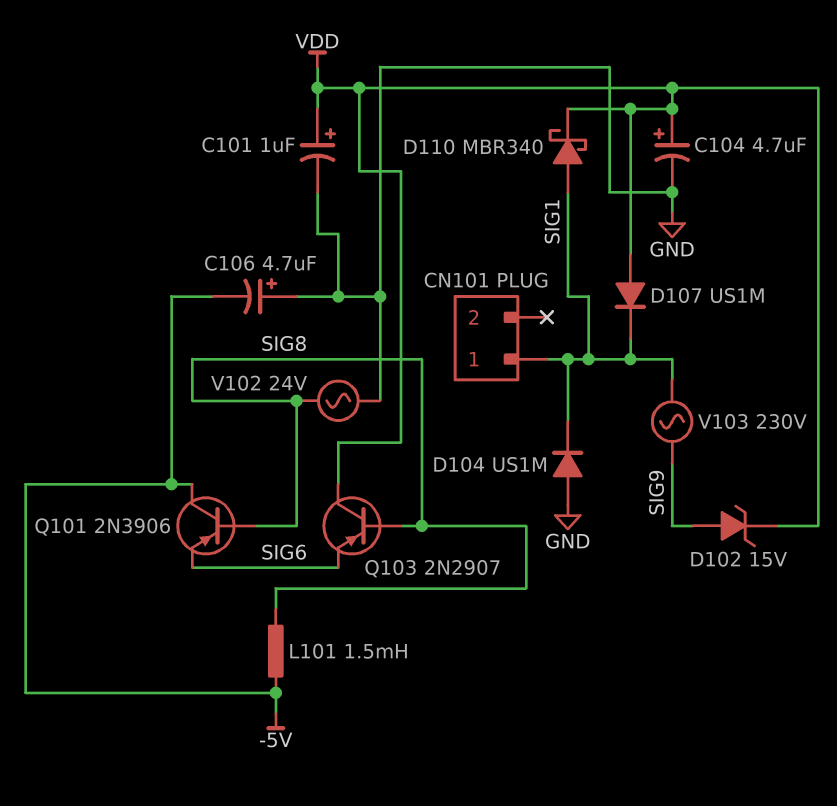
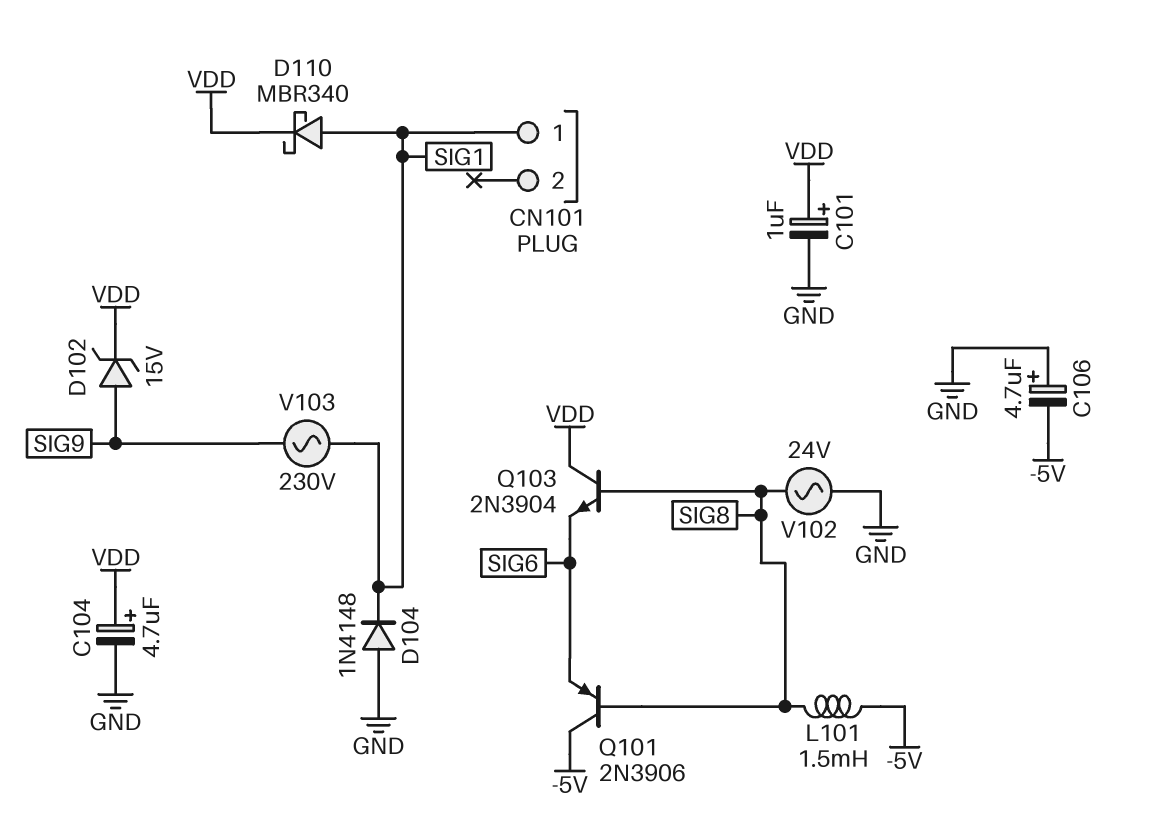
D104: diode US1M (A GND, K SIG1) -> diode 1N4148 (A GND, K SIG1)
D107: diode US1M (A VDD, K SIG1) -> none
Q103: PNP 2N2907 (B SIG8, C VDD, E SIG6) -> NPN 2N3904 (B SIG8, C VDD, E SIG6)

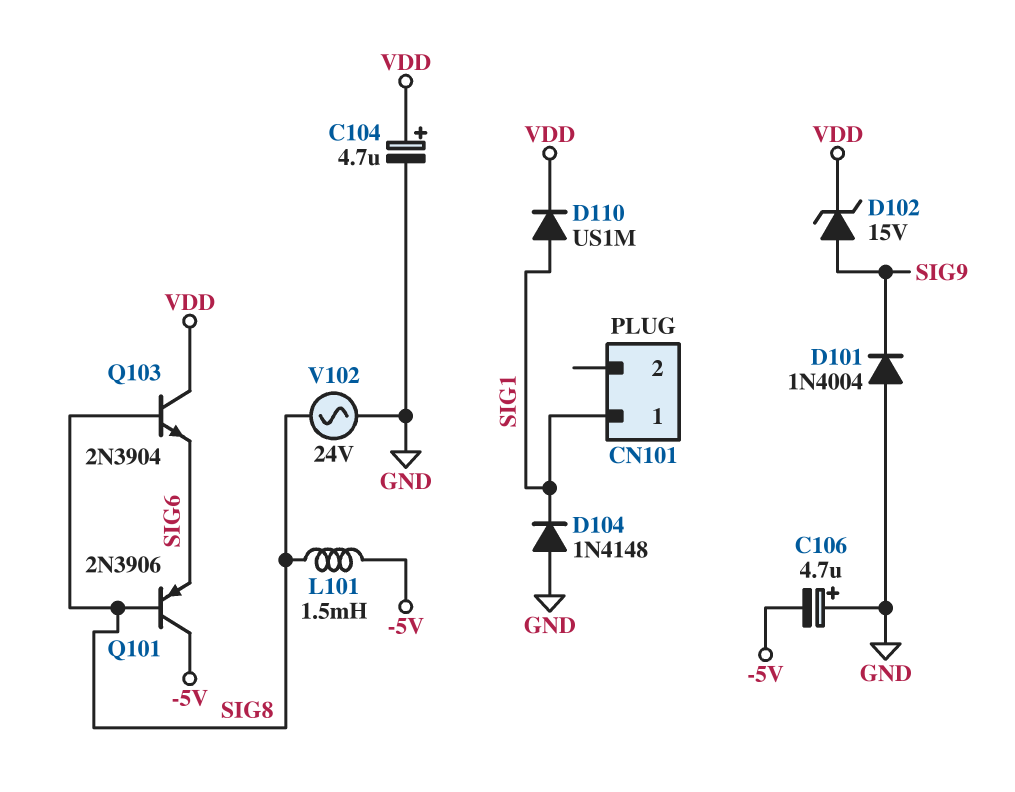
C101: 1uF (plus VDD, minus GND) -> none
D101: none -> diode 1N4004 (A GND, K SIG9)
D110: schottky MBR340 (A SIG1, K VDD) -> diode US1M (A SIG1, K VDD)
V103: AC 230V (SIG1, SIG9) -> none

